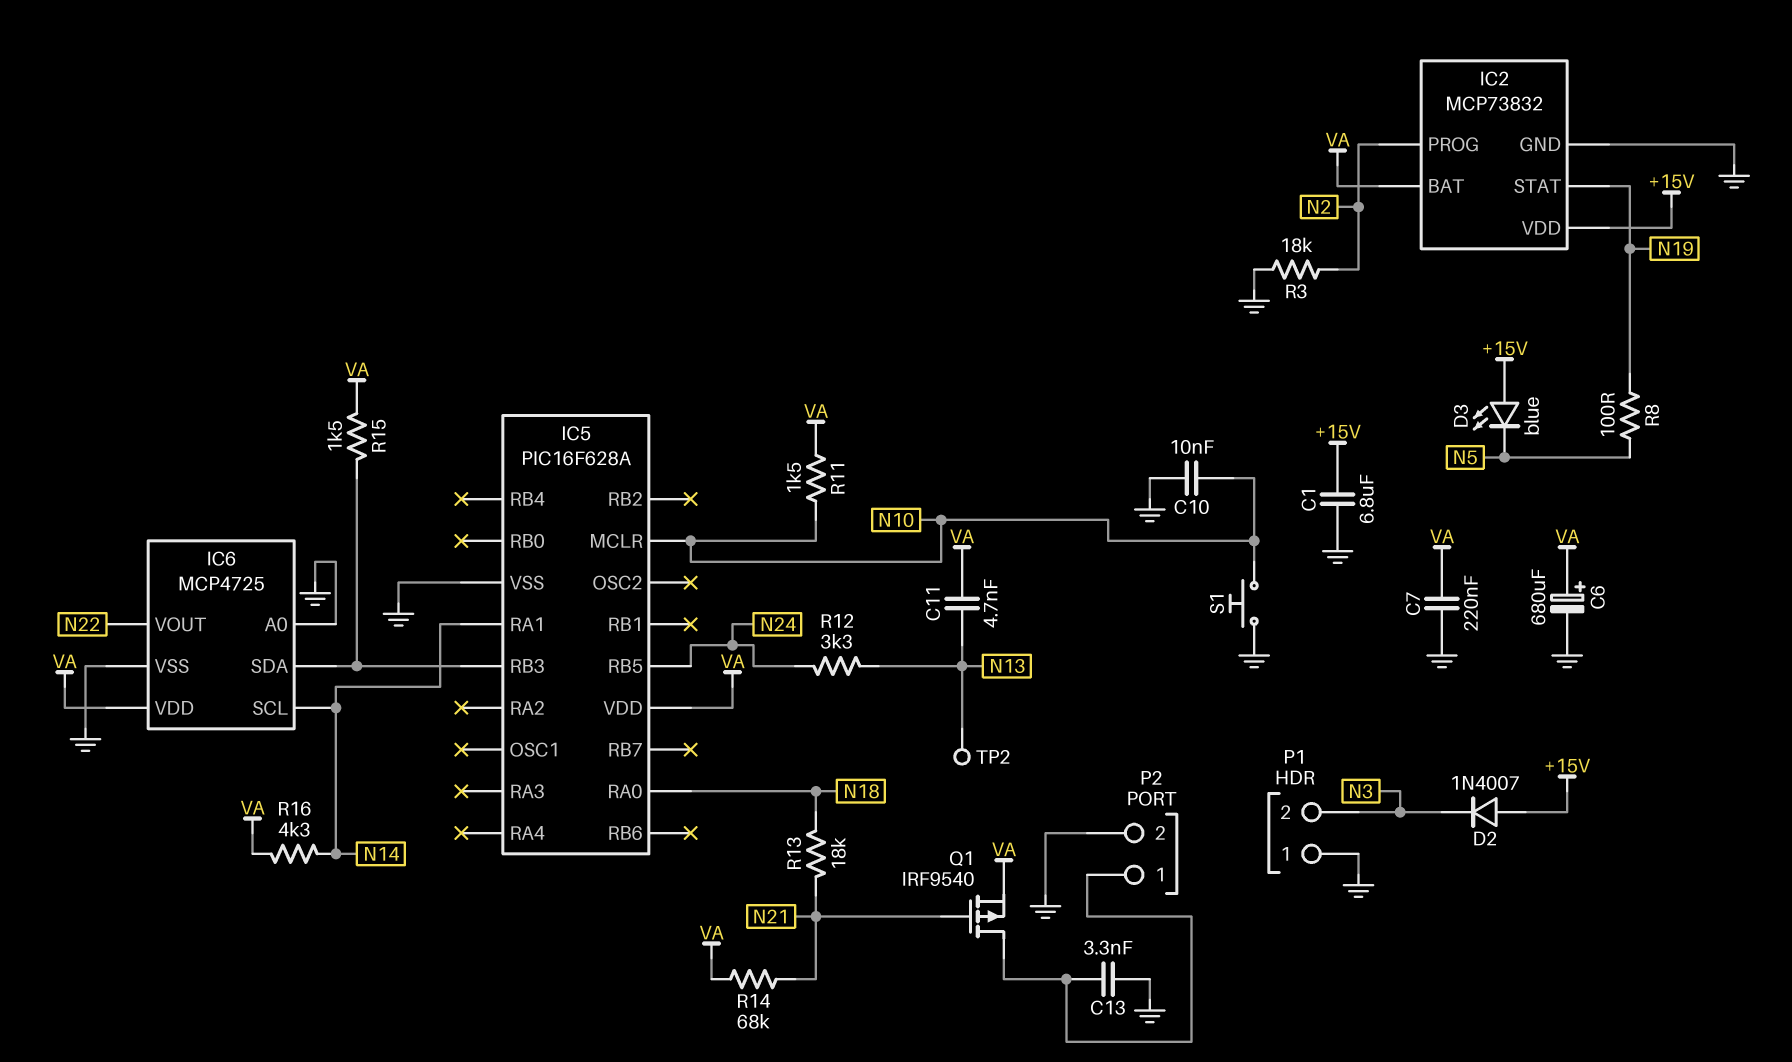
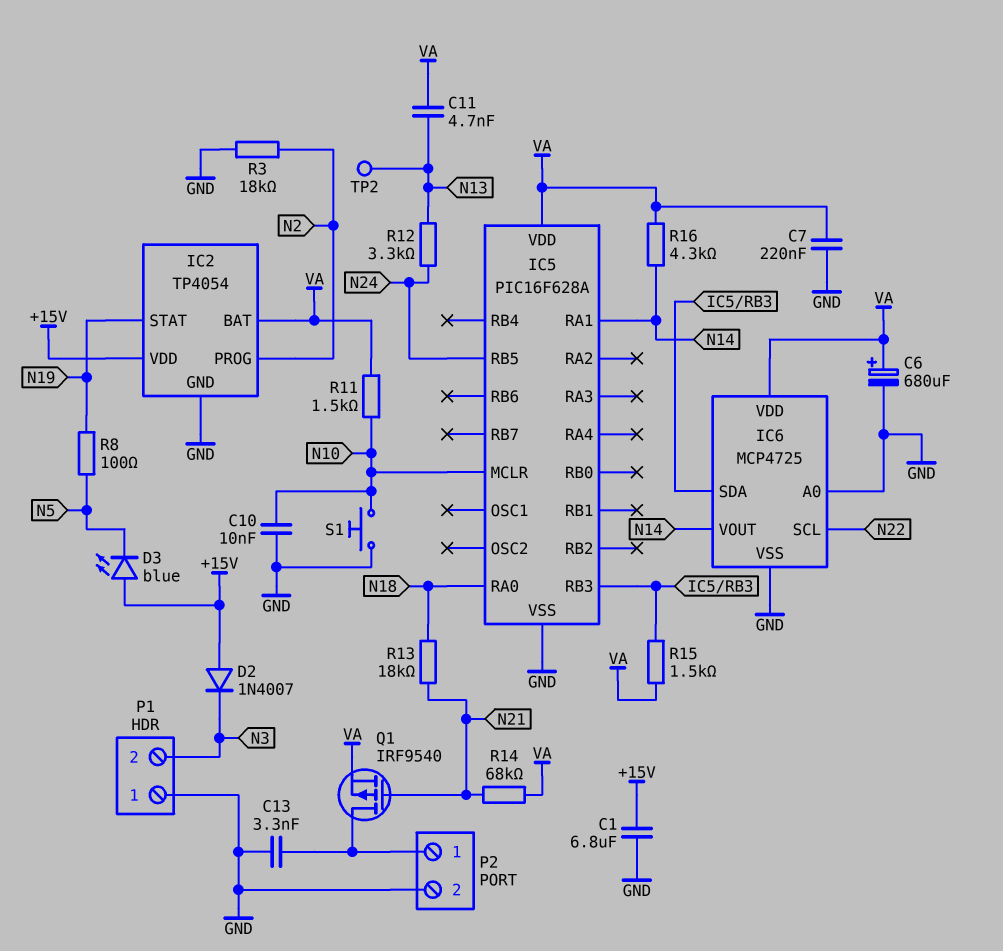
IC2: MCP73832 -> TP4054
IC6 pin SCL: N14 -> N22
IC6 pin VOUT: N22 -> N14

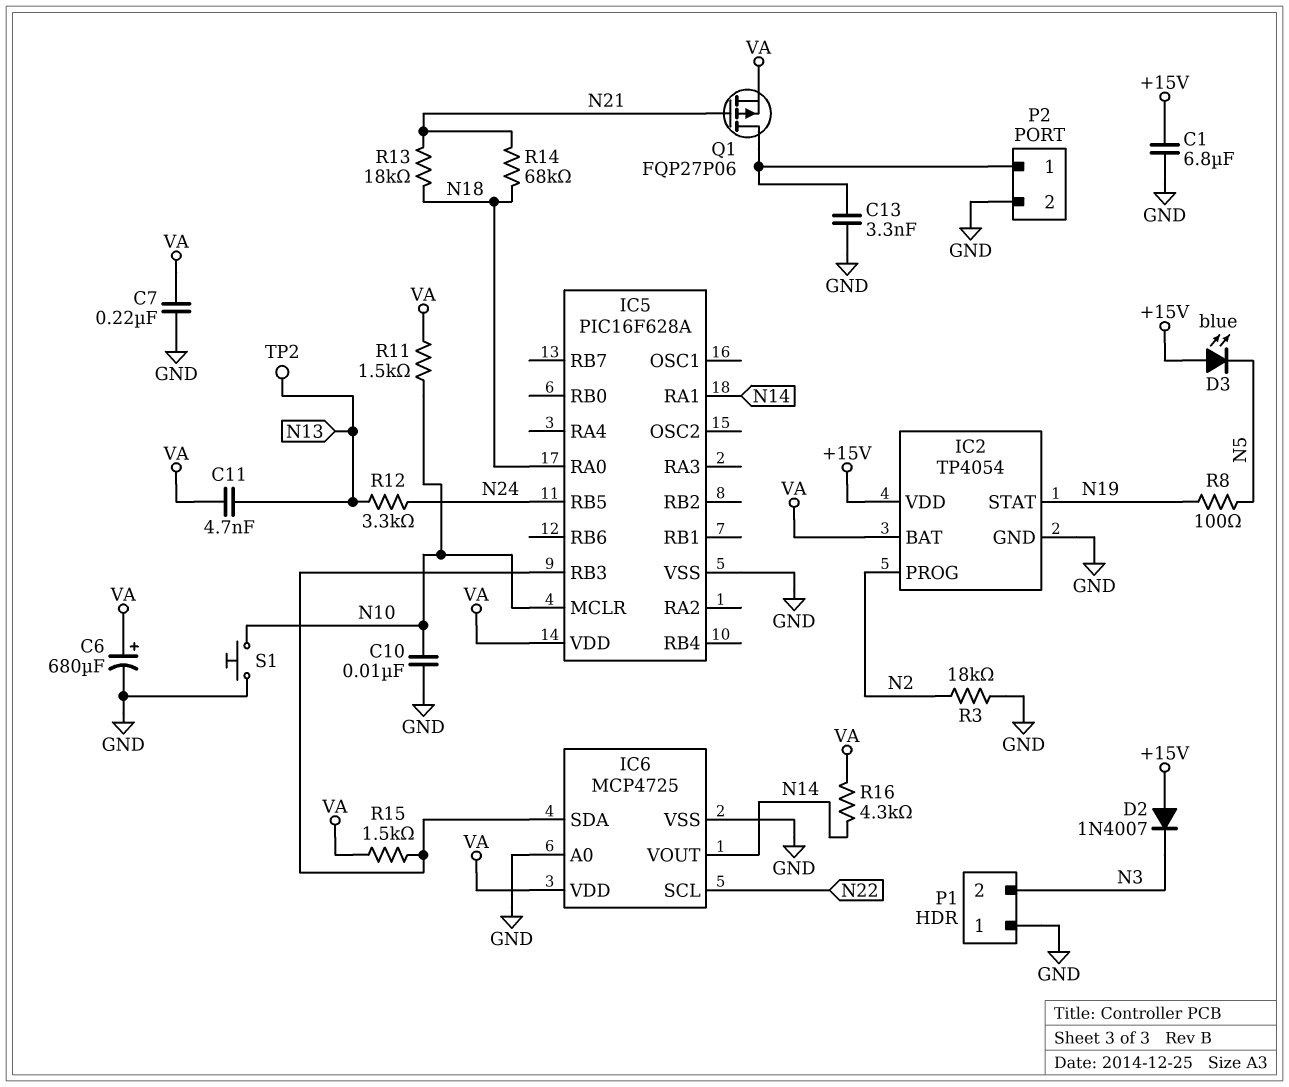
Q1: PMOS IRF9540 (G N21, D P2/1, S VA) -> PMOS FQP27P06 (G N21, D P2/1, S VA)
R14: 68k (N21, VA) -> 68k (N18, N21)

